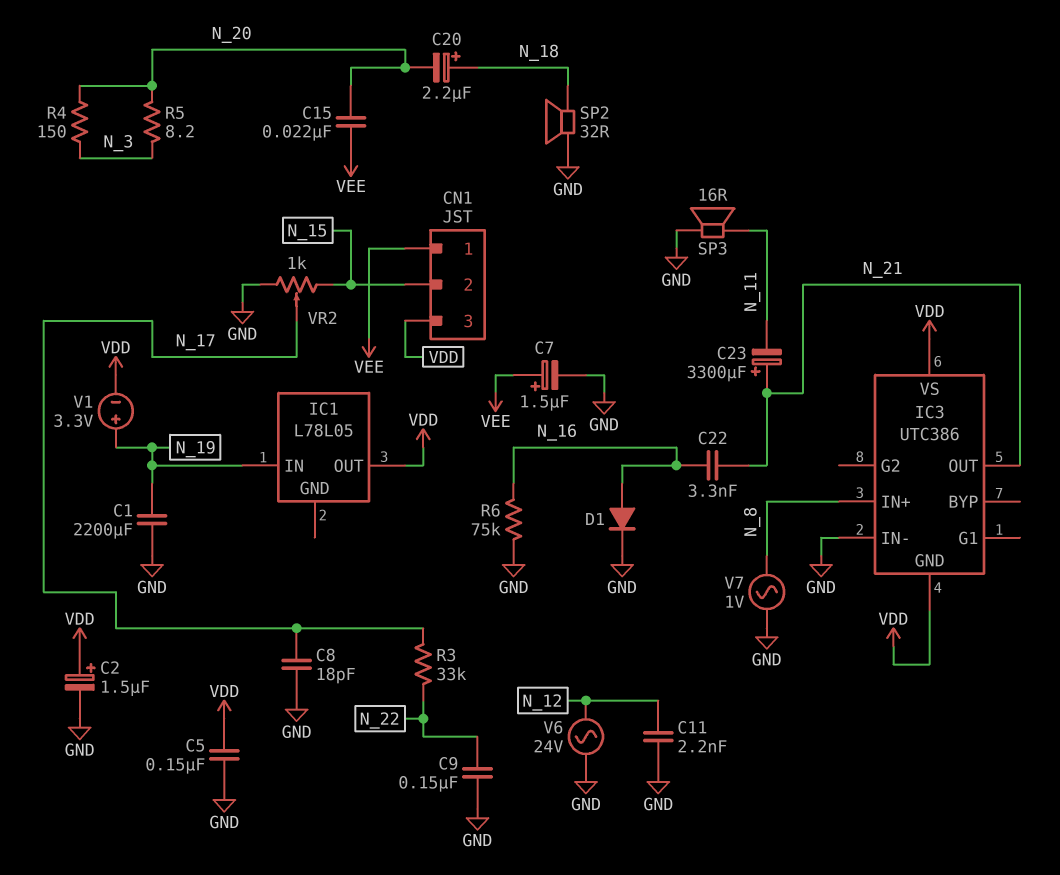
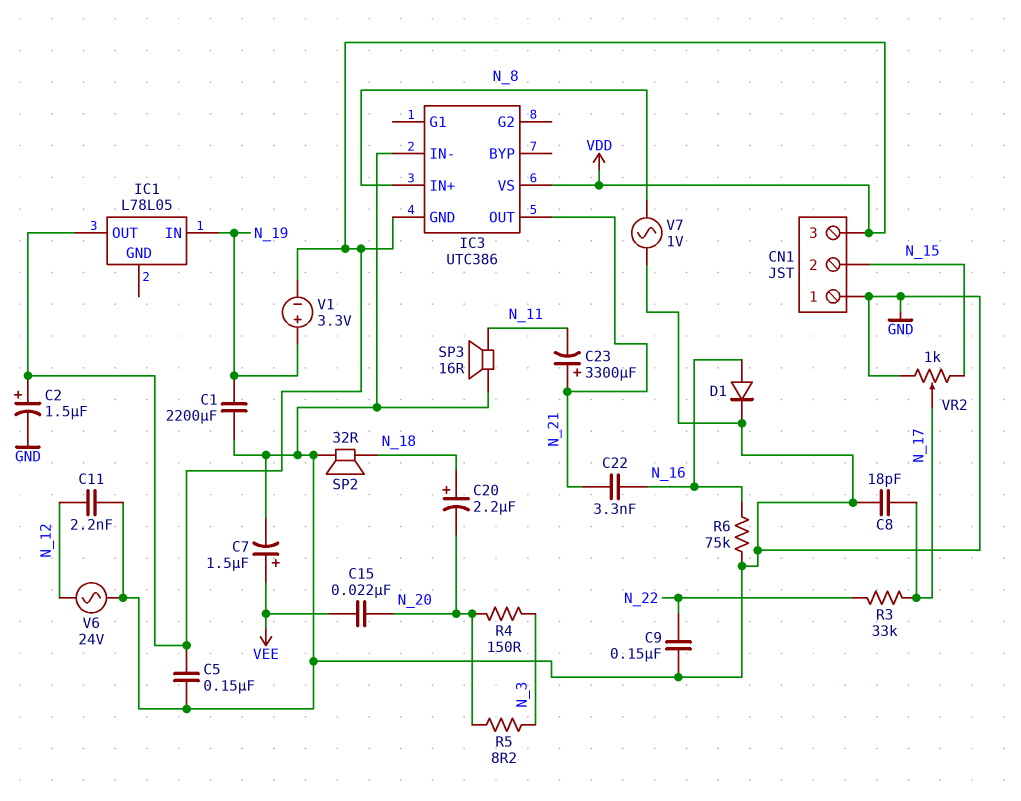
CN1 pin 1: VEE -> GND

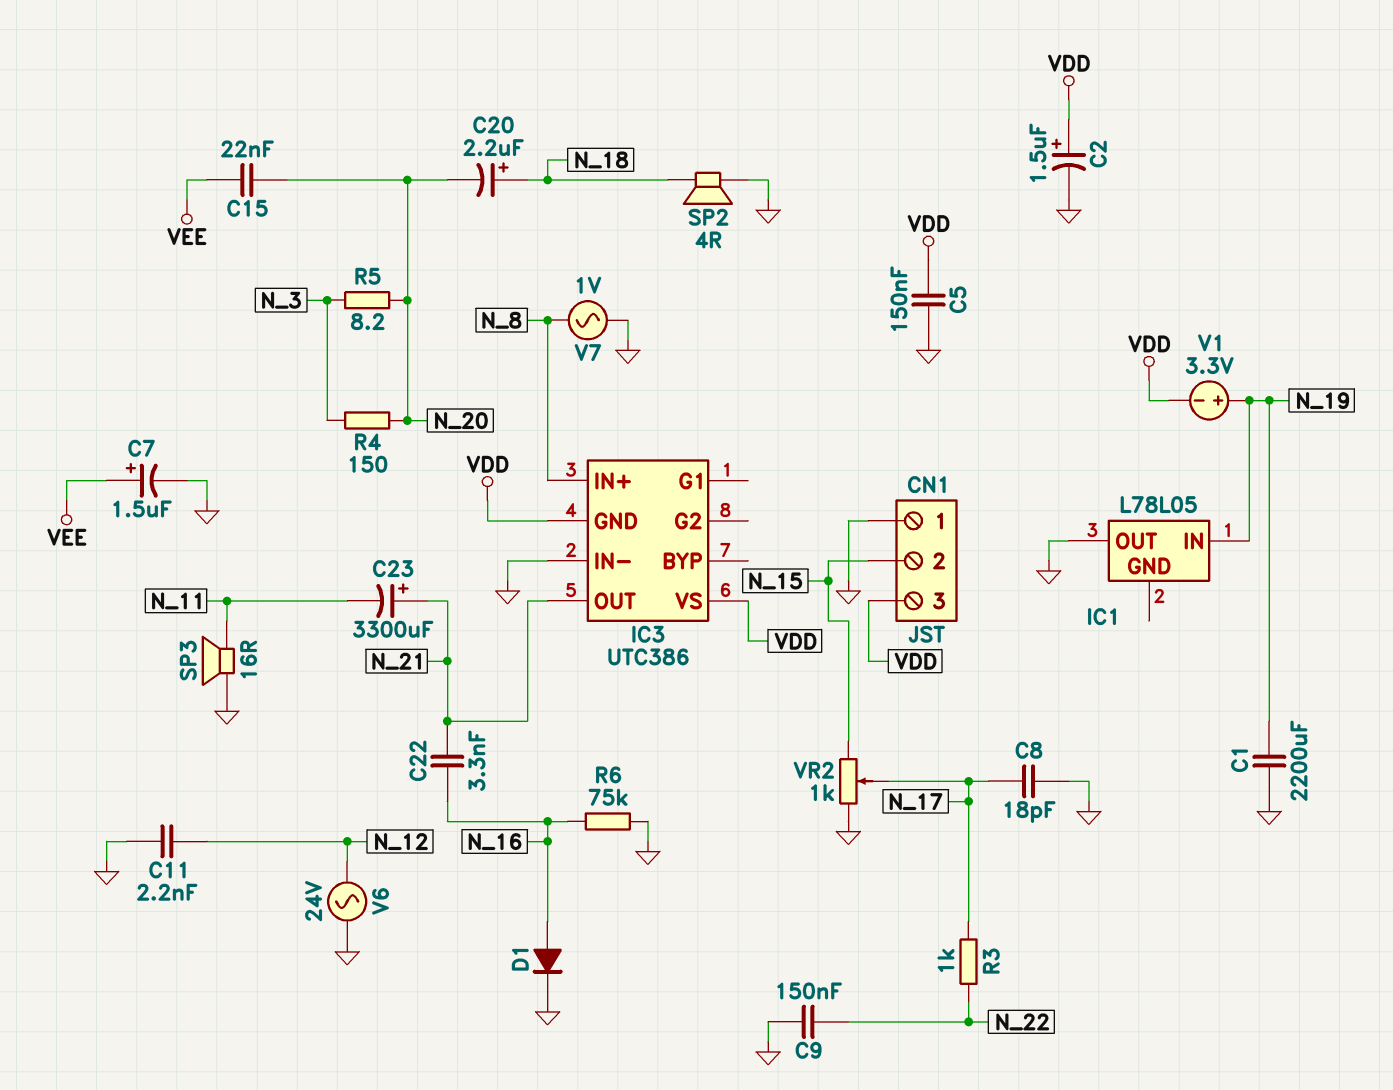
IC1 pin OUT: VDD -> GND
R3: 33k (N_17, N_22) -> 1k (N_17, N_22)
SP2: speaker 32R (GND, N_18) -> speaker 4R (GND, N_18)

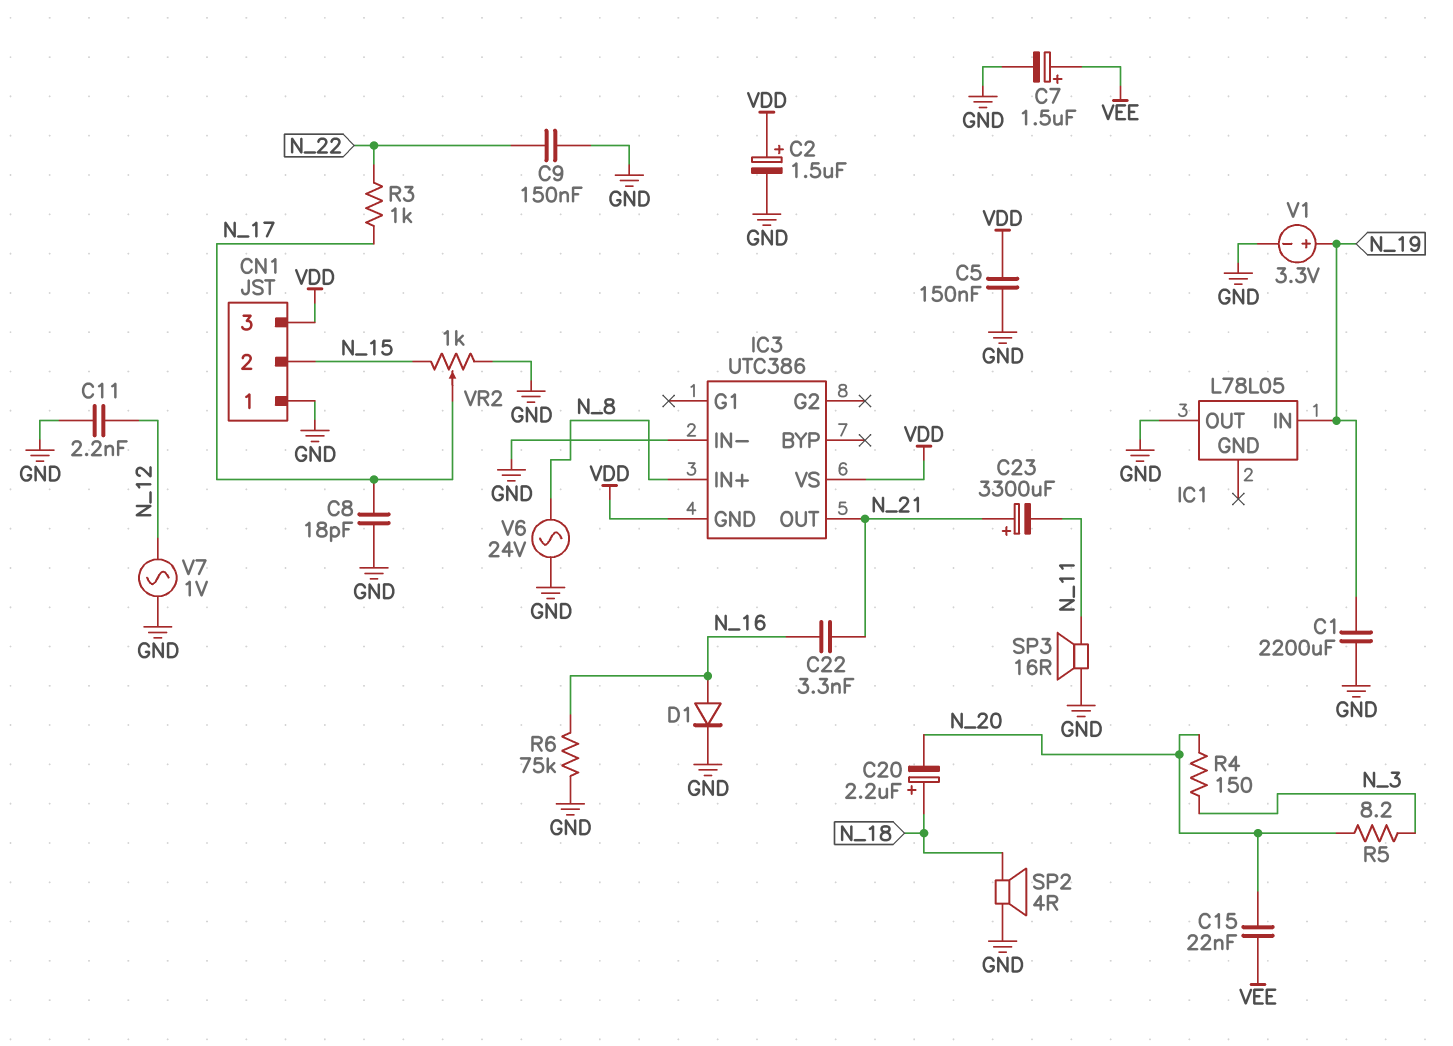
V1: 3.3V (plus N_19, minus VDD) -> 3.3V (plus N_19, minus GND)
V6: AC 24V (GND, N_12) -> AC 24V (GND, N_8)
V7: AC 1V (GND, N_8) -> AC 1V (GND, N_12)

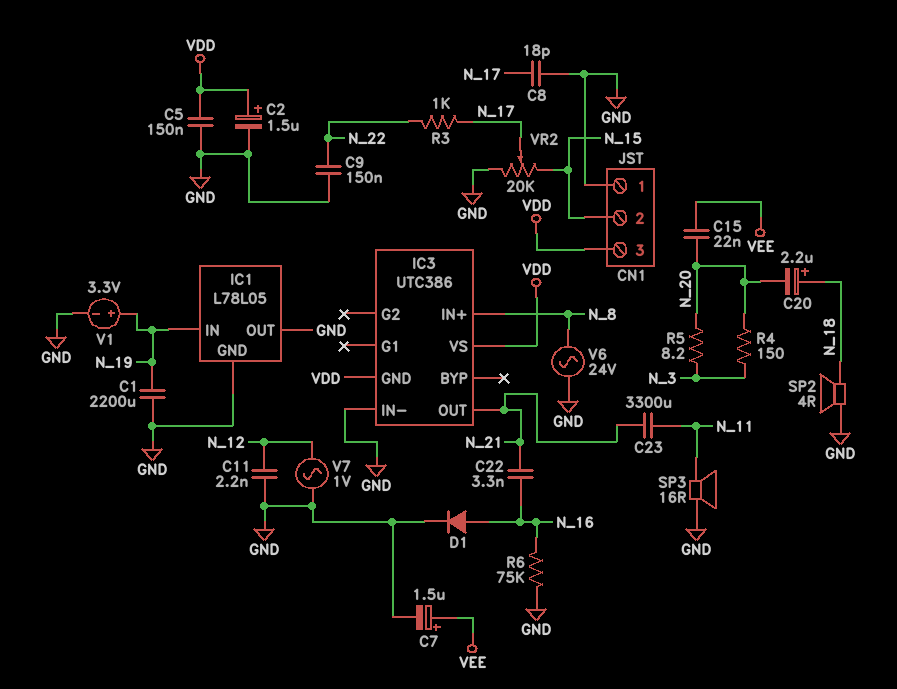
C23: 3300uF (plus N_21, minus N_11) -> 3300uF (N_11, N_21)
IC1 pin GND: none -> GND
VR2: 1k (GND, N_15, wiper N_17) -> 20k (GND, N_15, wiper N_17)

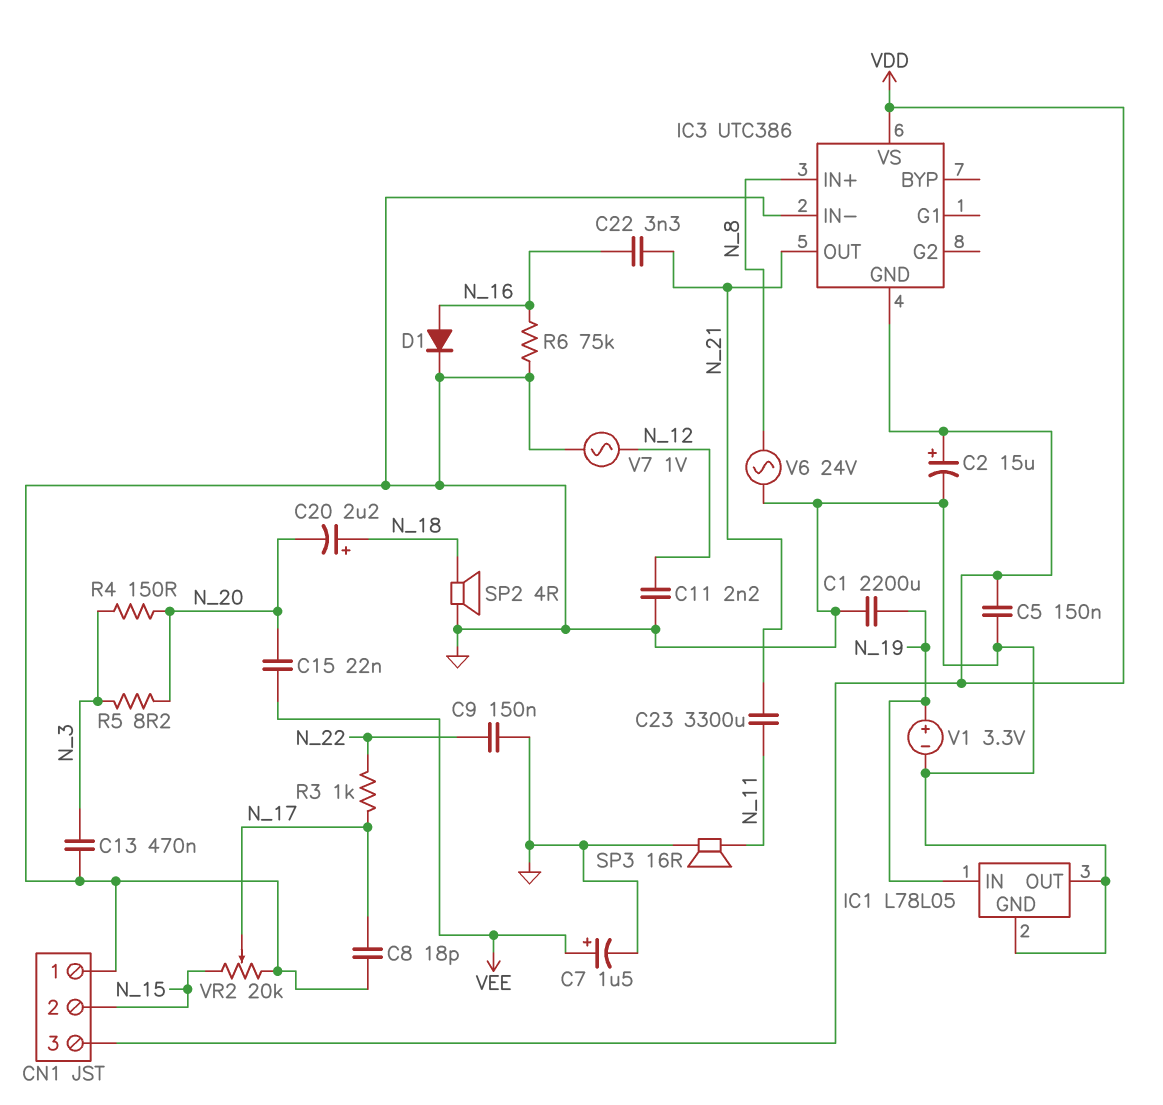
C2: 1.5uF (plus VDD, minus GND) -> 15uF (plus VDD, minus GND)
C13: none -> 470nF (GND, N_3)

